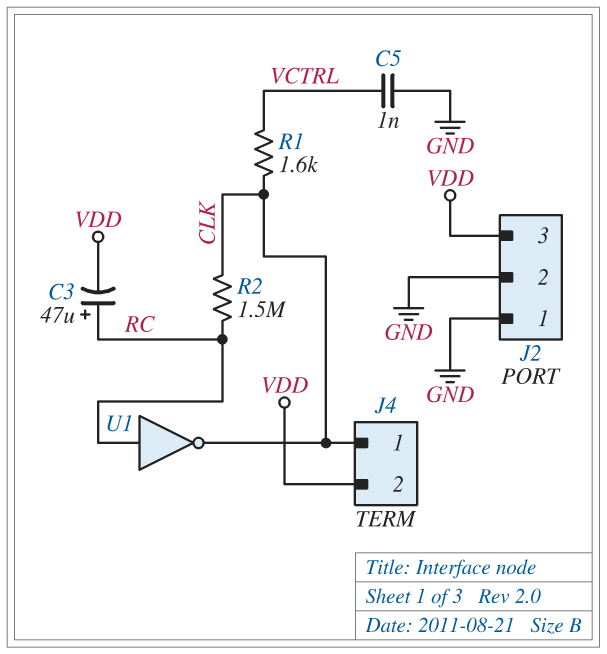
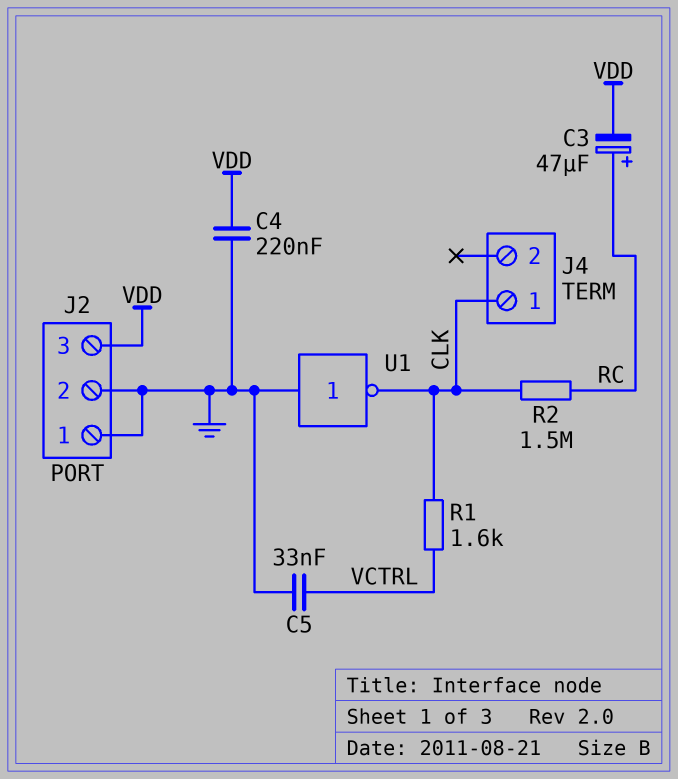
C4: none -> 220nF (GND, VDD)
C5: 1nF (GND, VCTRL) -> 33nF (GND, VCTRL)
J4 pin 2: VDD -> none
U1: NOT (in RC, out CLK) -> NOT (in GND, out CLK)

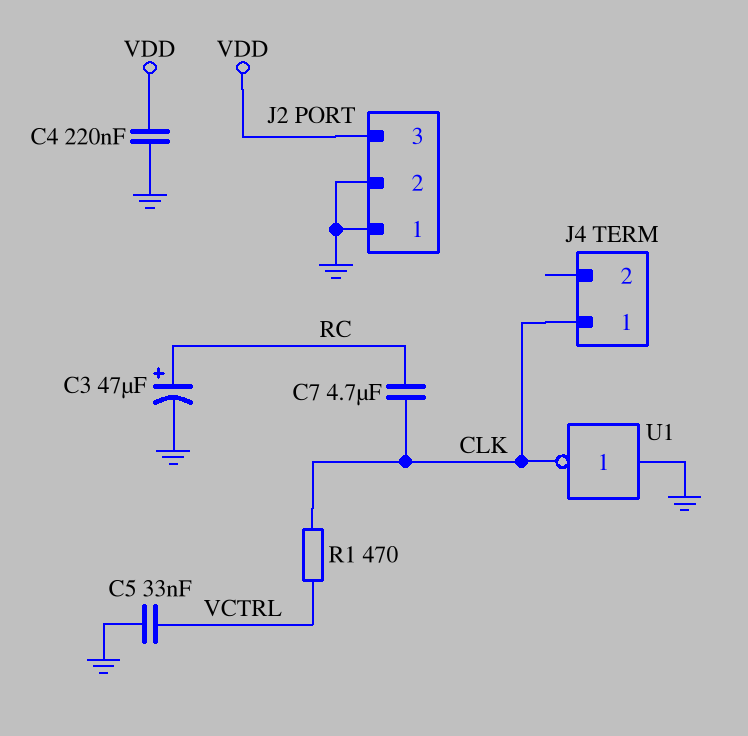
C3: 47uF (plus RC, minus VDD) -> 47uF (plus RC, minus GND)
C7: none -> 4.7uF (CLK, RC)
R1: 1.6k (CLK, VCTRL) -> 470 (CLK, VCTRL)
R2: 1.5M (CLK, RC) -> none

